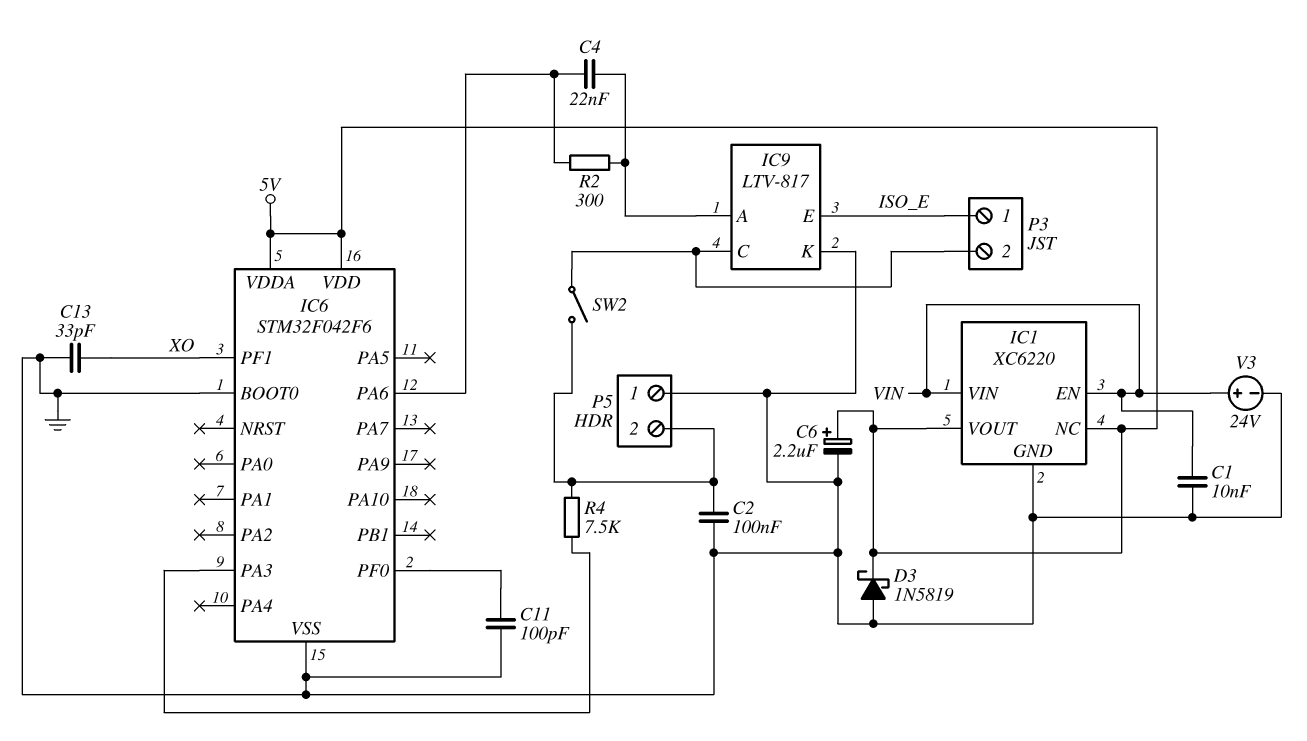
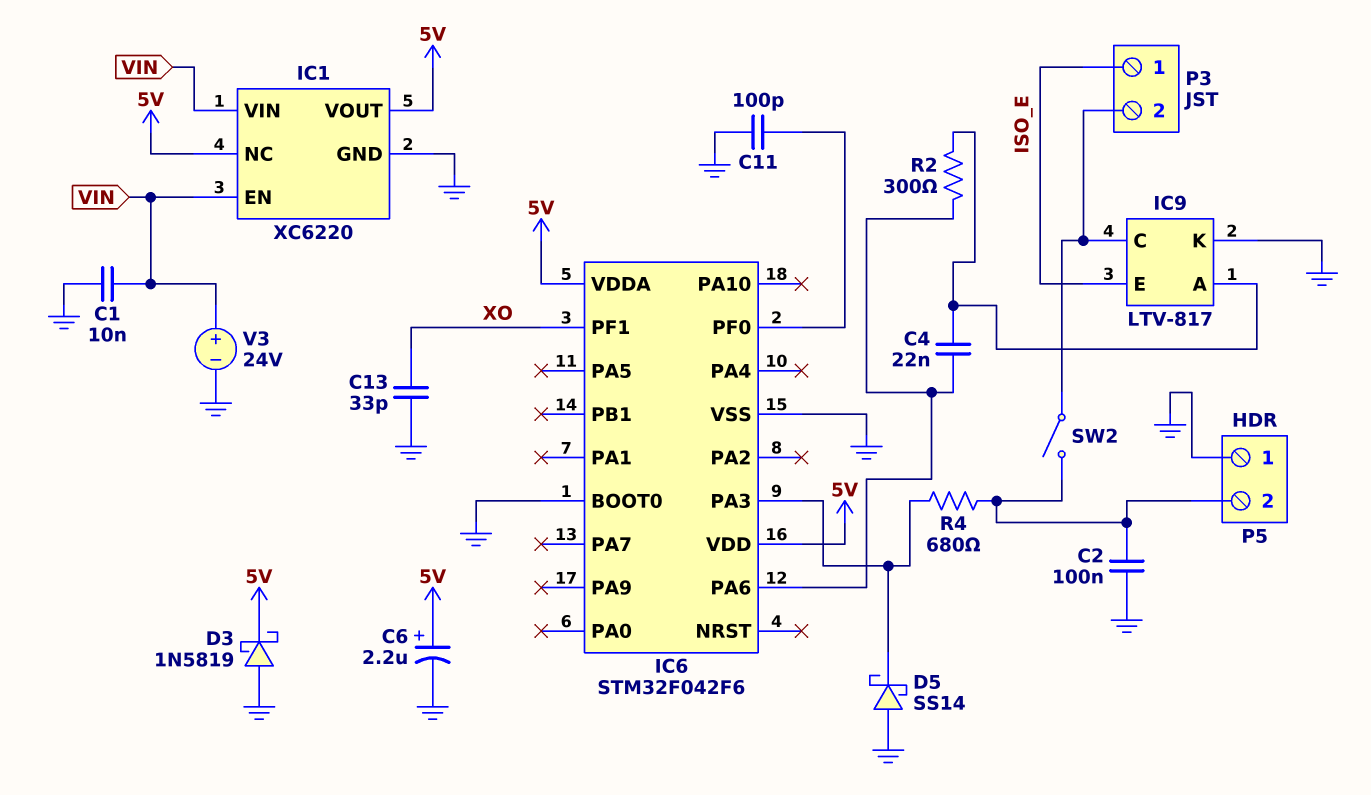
D5: none -> schottky SS14 (A GND, K IC6/PA3)
R4: 7.5k (IC6/PA3, P5/2) -> 680 (IC6/PA3, P5/2)

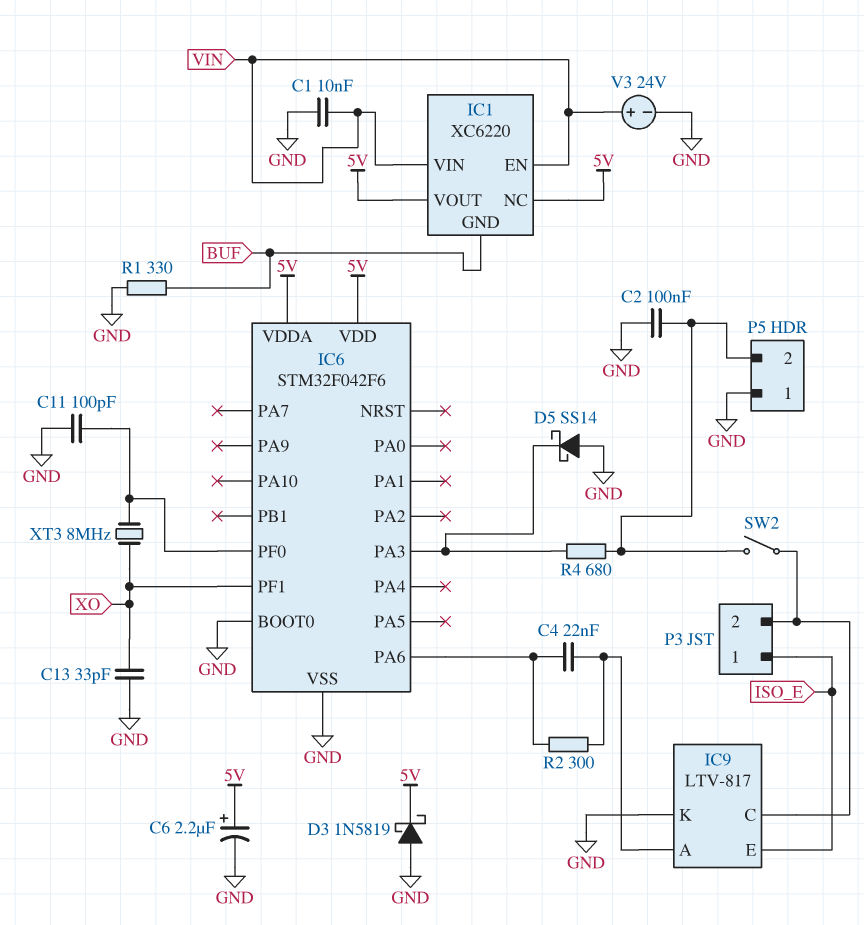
IC1 pin GND: GND -> BUF
R1: none -> 330 (BUF, GND)
XT3: none -> 8MHz (IC6/PF0, XO)

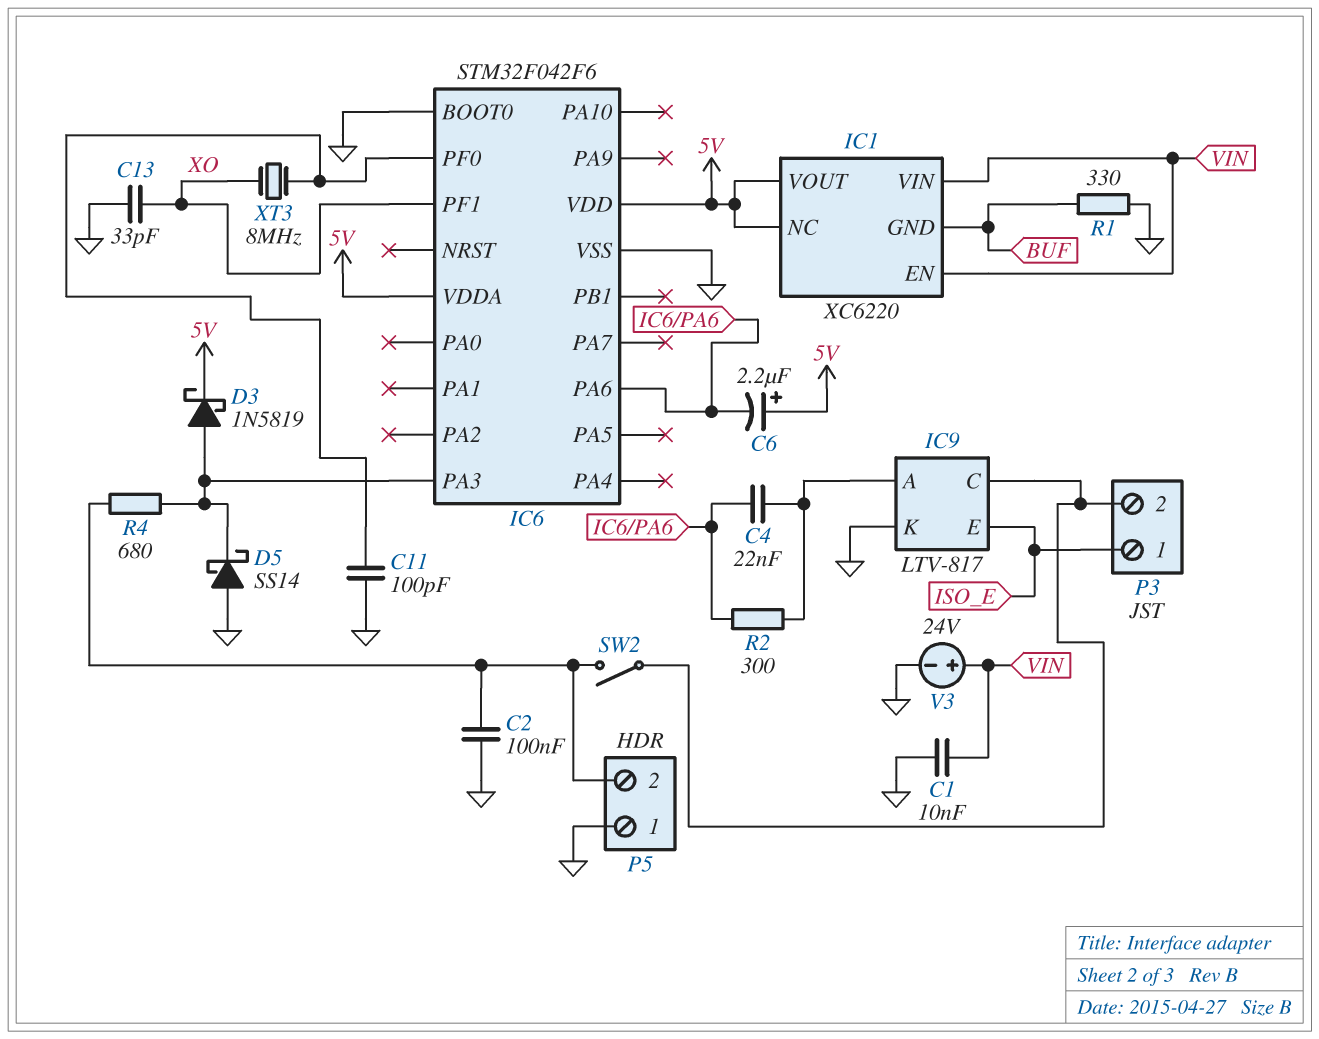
C6: 2.2uF (plus 5V, minus GND) -> 2.2uF (plus 5V, minus IC6/PA6)
D3: schottky 1N5819 (A GND, K 5V) -> schottky 1N5819 (A IC6/PA3, K 5V)

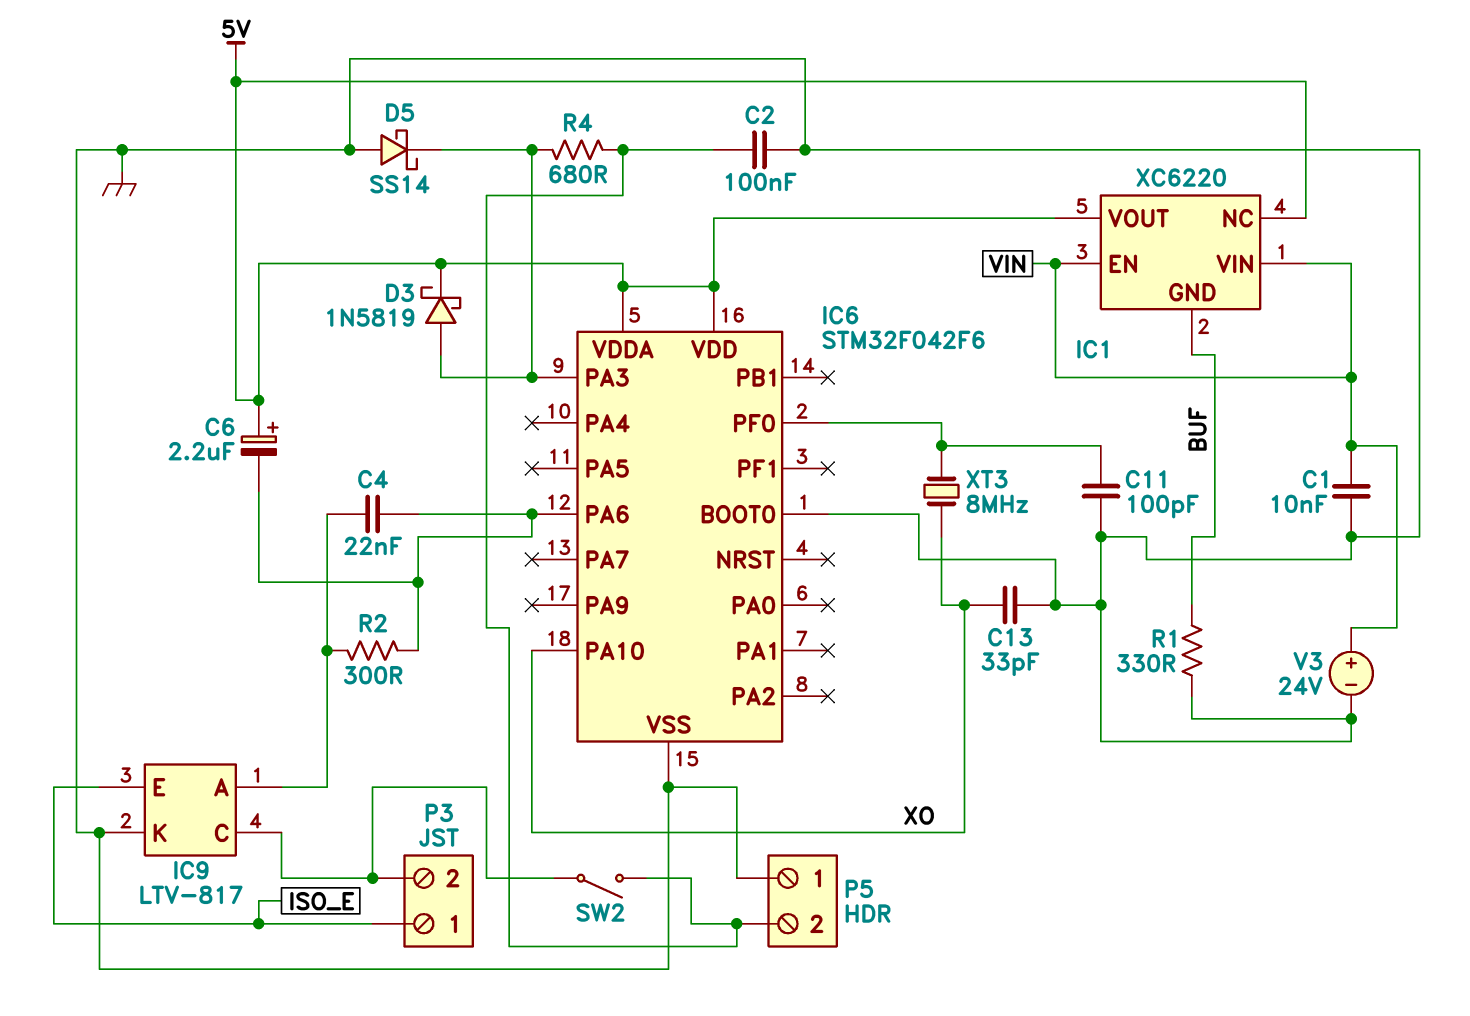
IC6 pin PA10: none -> XO
IC6 pin PF1: XO -> none

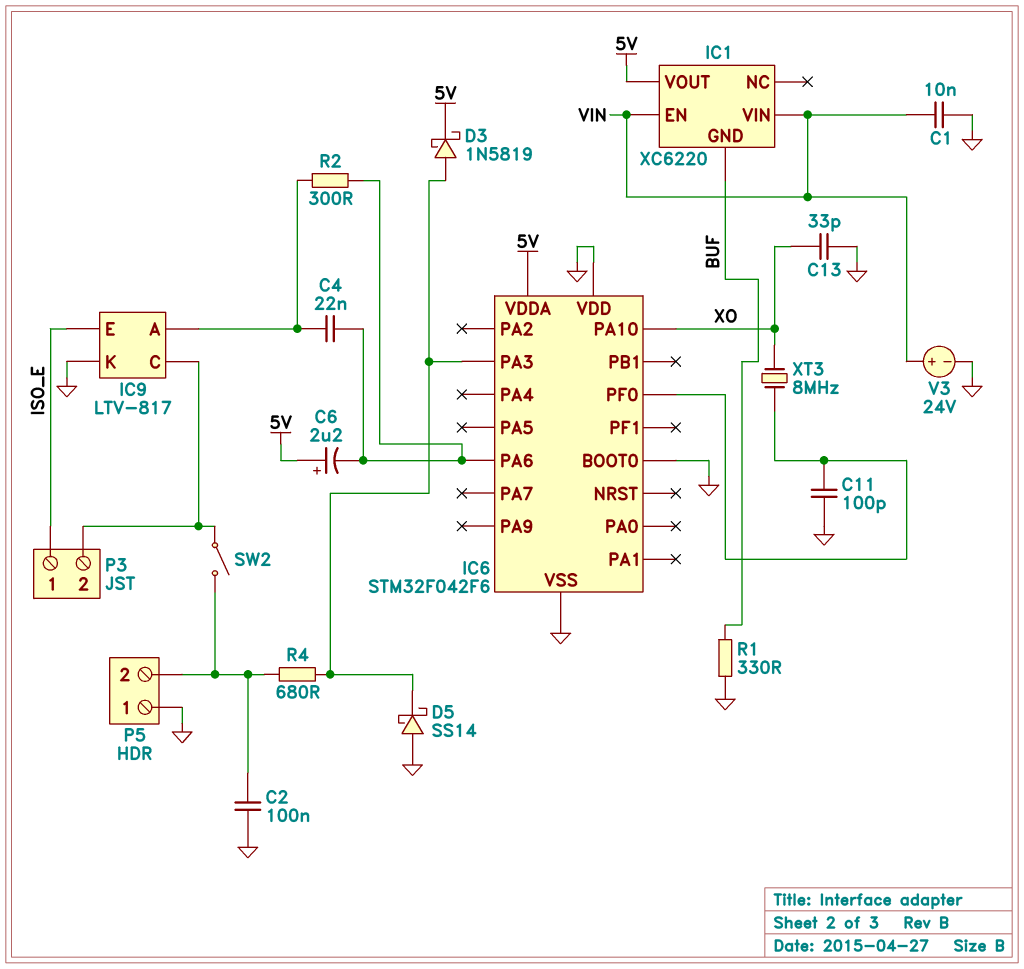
IC1 pin NC: 5V -> none
IC6 pin VDD: 5V -> GND

